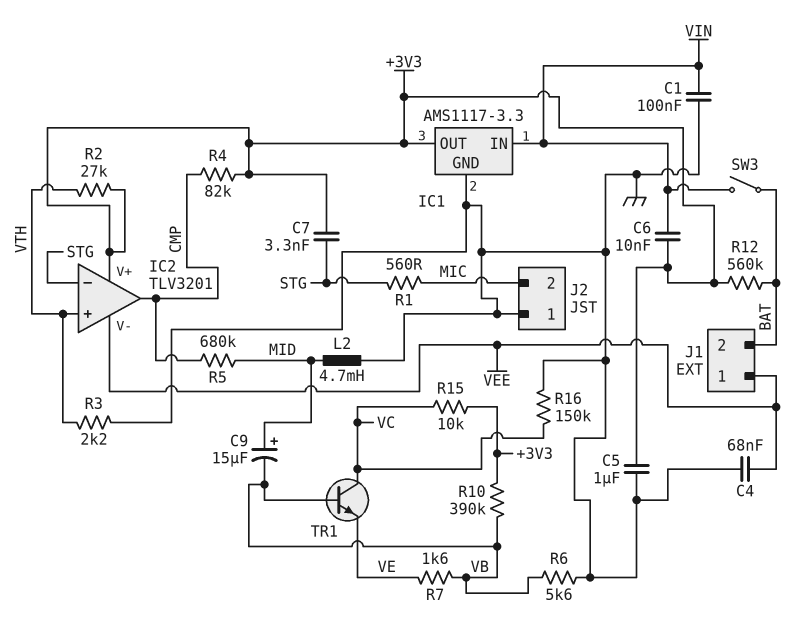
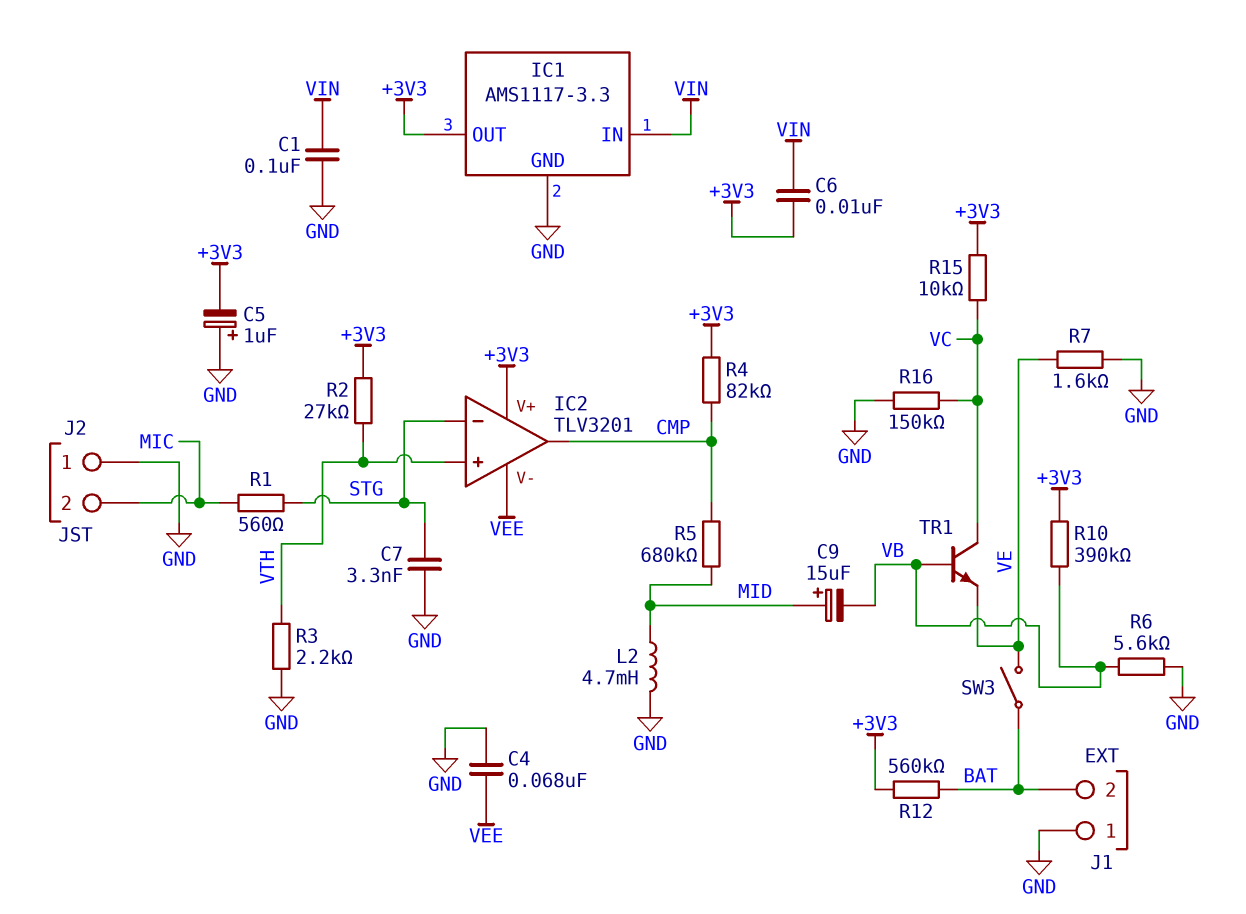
C5: 1uF (+3V3, GND) -> 1uF (plus GND, minus +3V3)
C7: 3.3nF (+3V3, STG) -> 3.3nF (GND, STG)
J1 pin 1: VEE -> GND
R7: 1.6k (VB, VE) -> 1.6k (GND, VE)
SW3: switch (BAT, VIN) -> switch (BAT, VE)

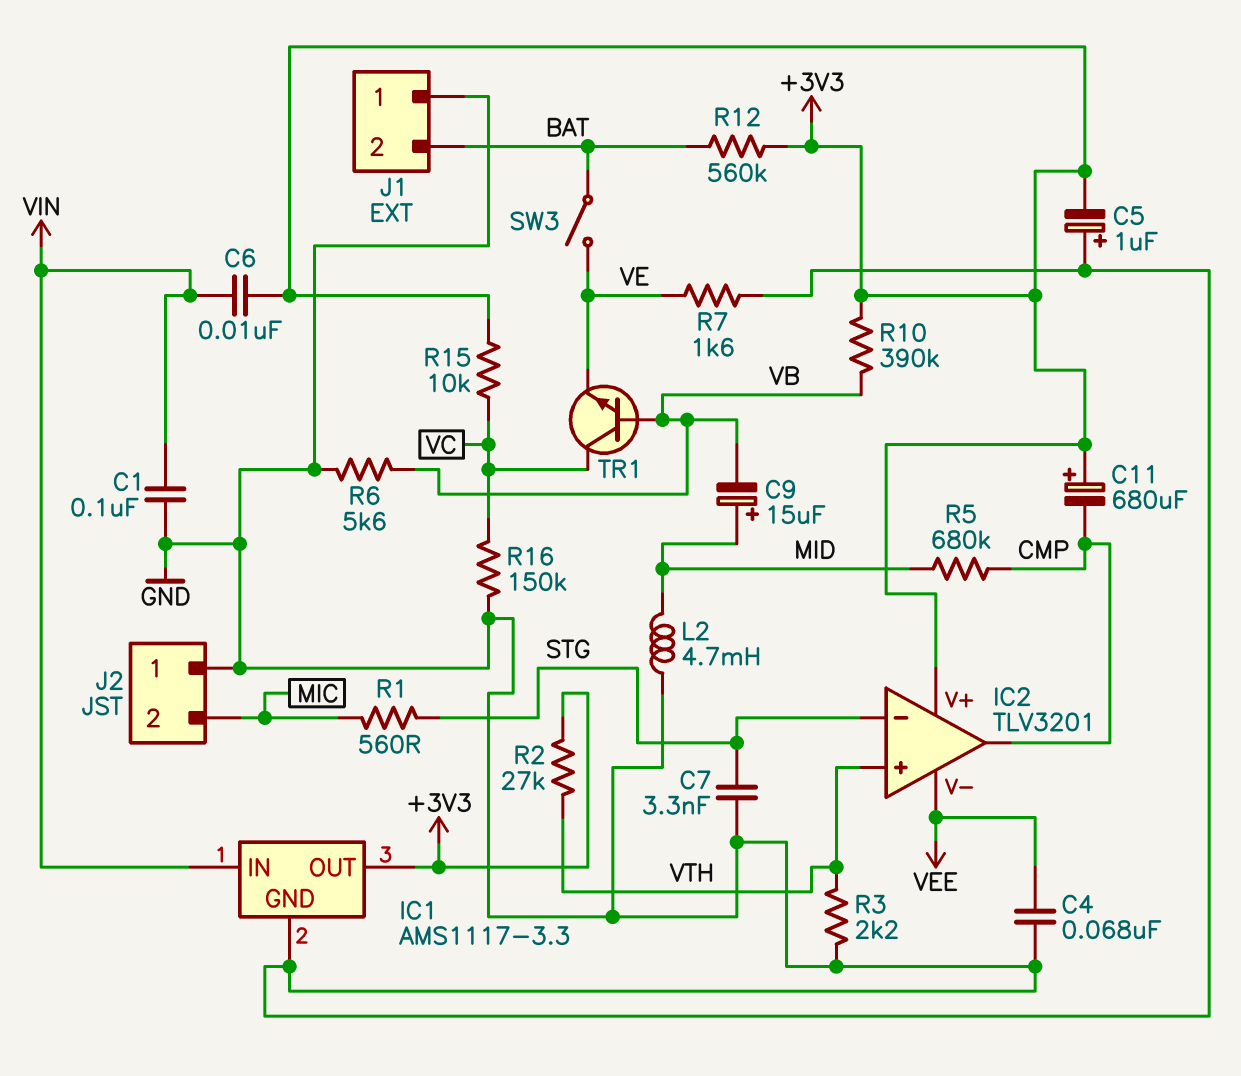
C11: none -> 680uF (plus +3V3, minus CMP)
R4: 82k (+3V3, CMP) -> none

